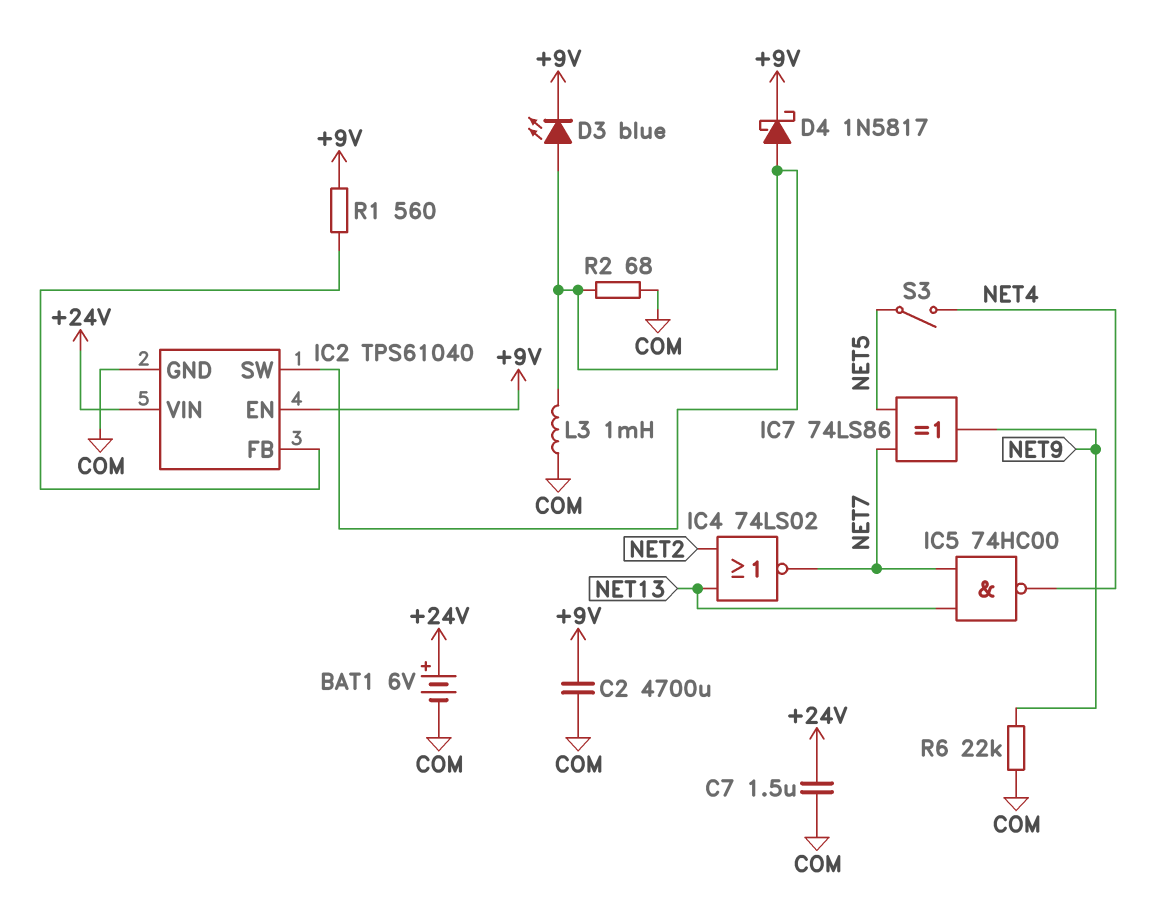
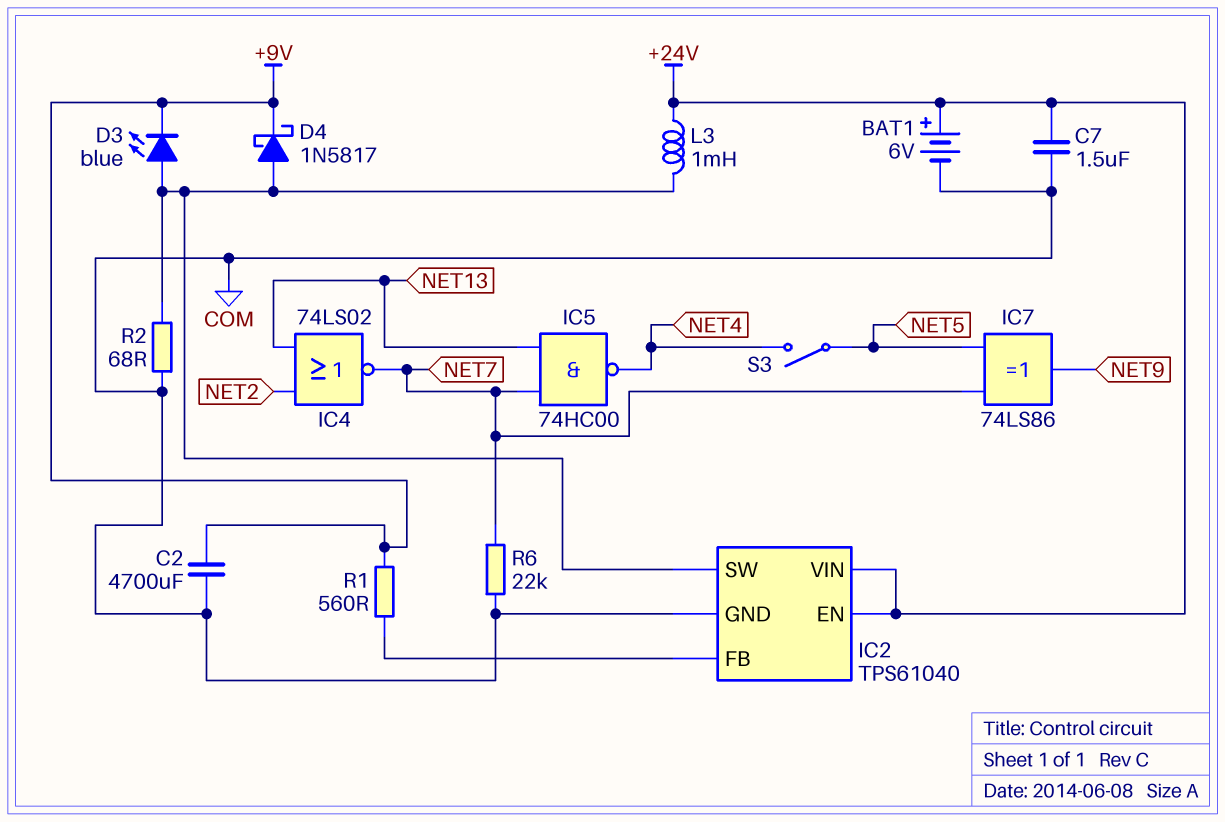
IC2 pin EN: +9V -> +24V
L3: 1mH (COM, IC2/SW) -> 1mH (+24V, IC2/SW)
R6: 22k (COM, NET9) -> 22k (COM, NET7)

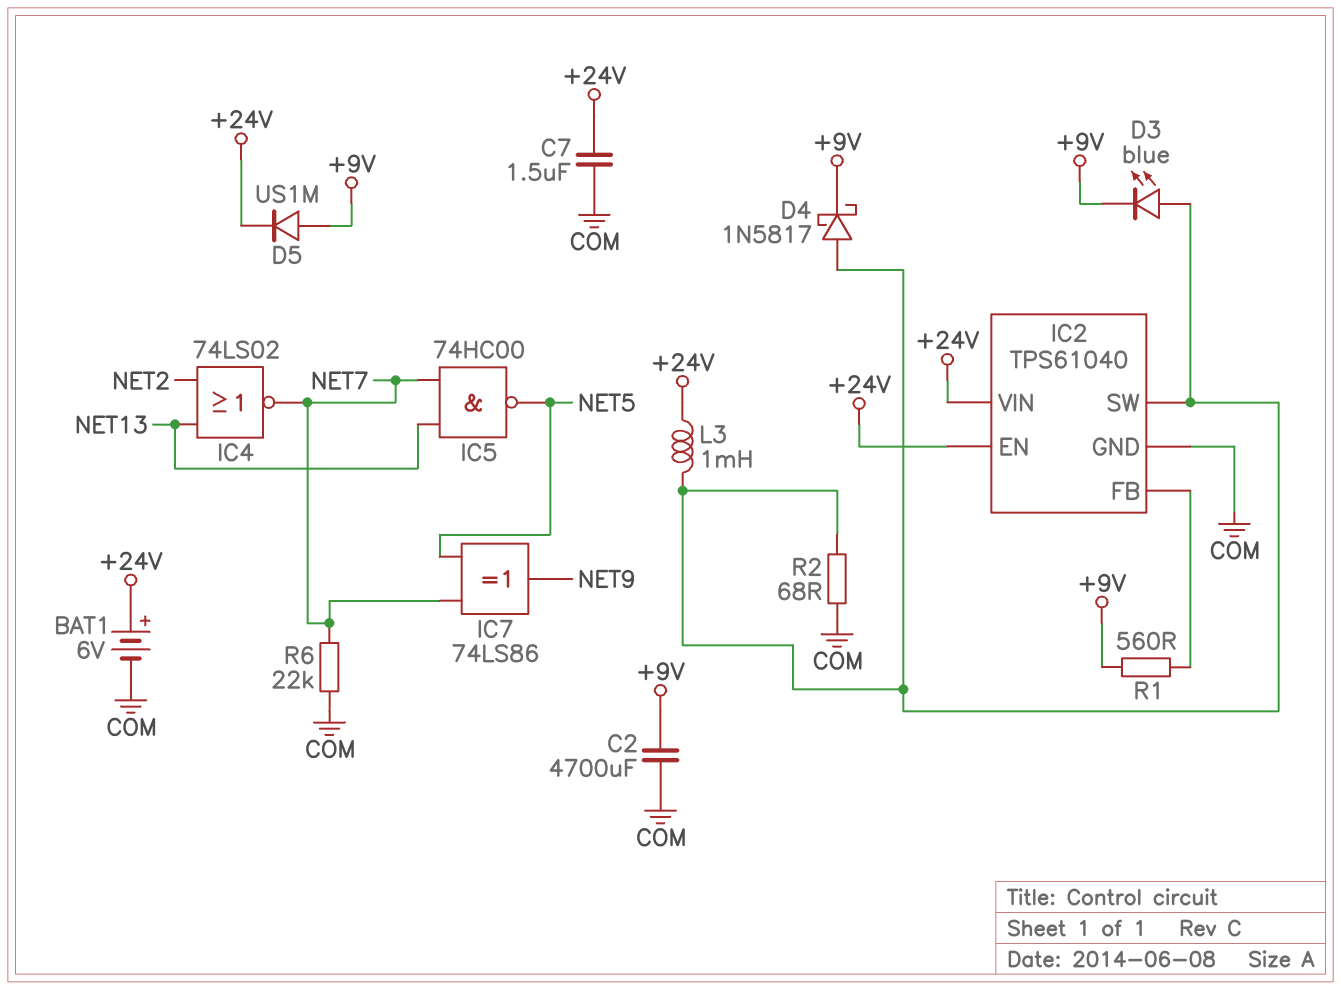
D5: none -> diode US1M (A +9V, K +24V)
IC5: NAND 74HC00 (in NET7, in NET13, out NET4) -> NAND 74HC00 (in NET7, in NET13, out NET5)
S3: switch (NET4, NET5) -> none

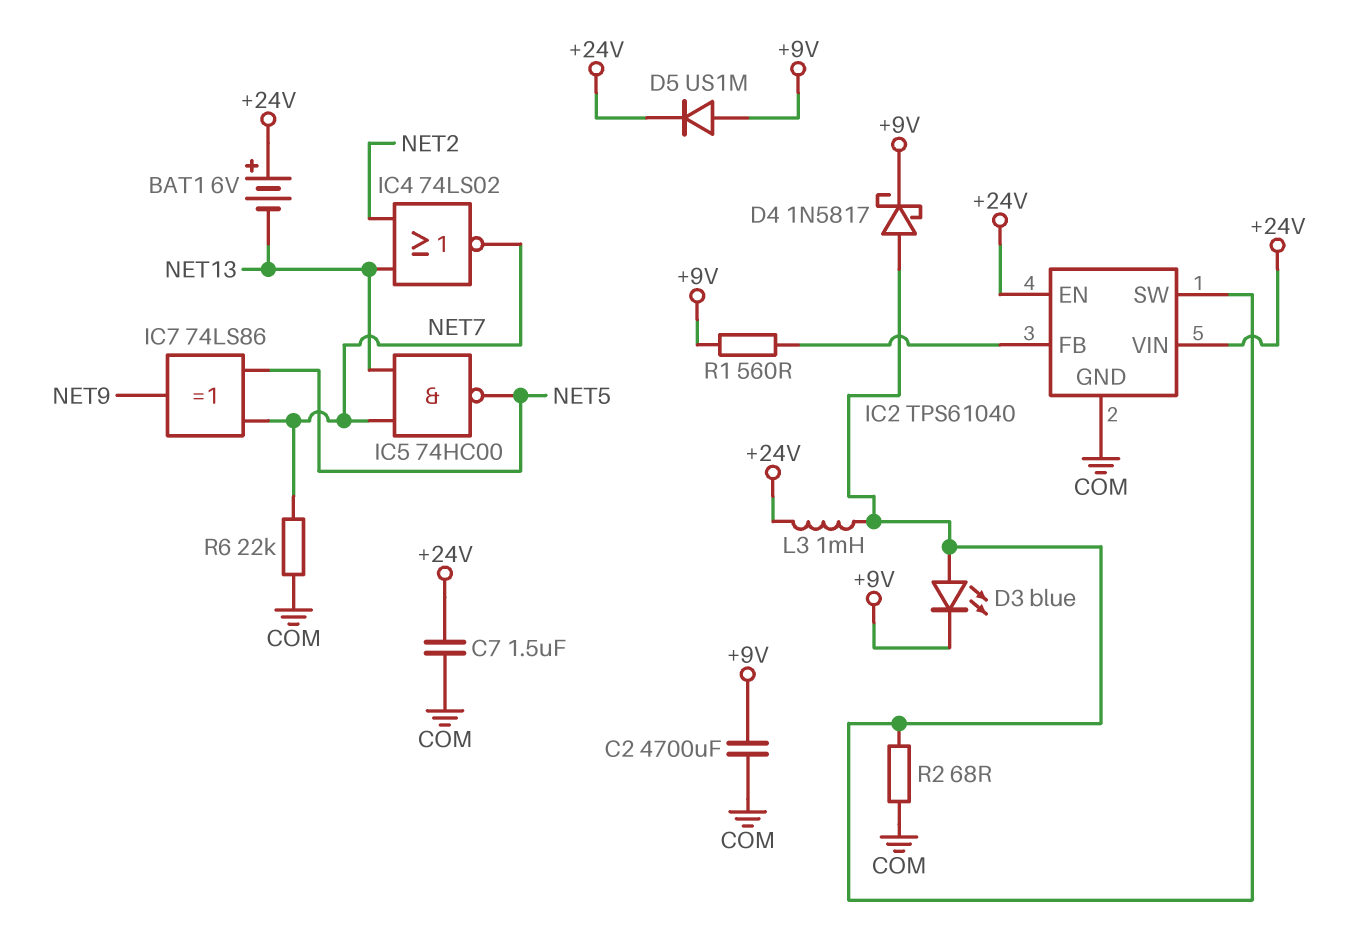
BAT1: 6V (plus +24V, minus COM) -> 6V (plus +24V, minus NET13)

